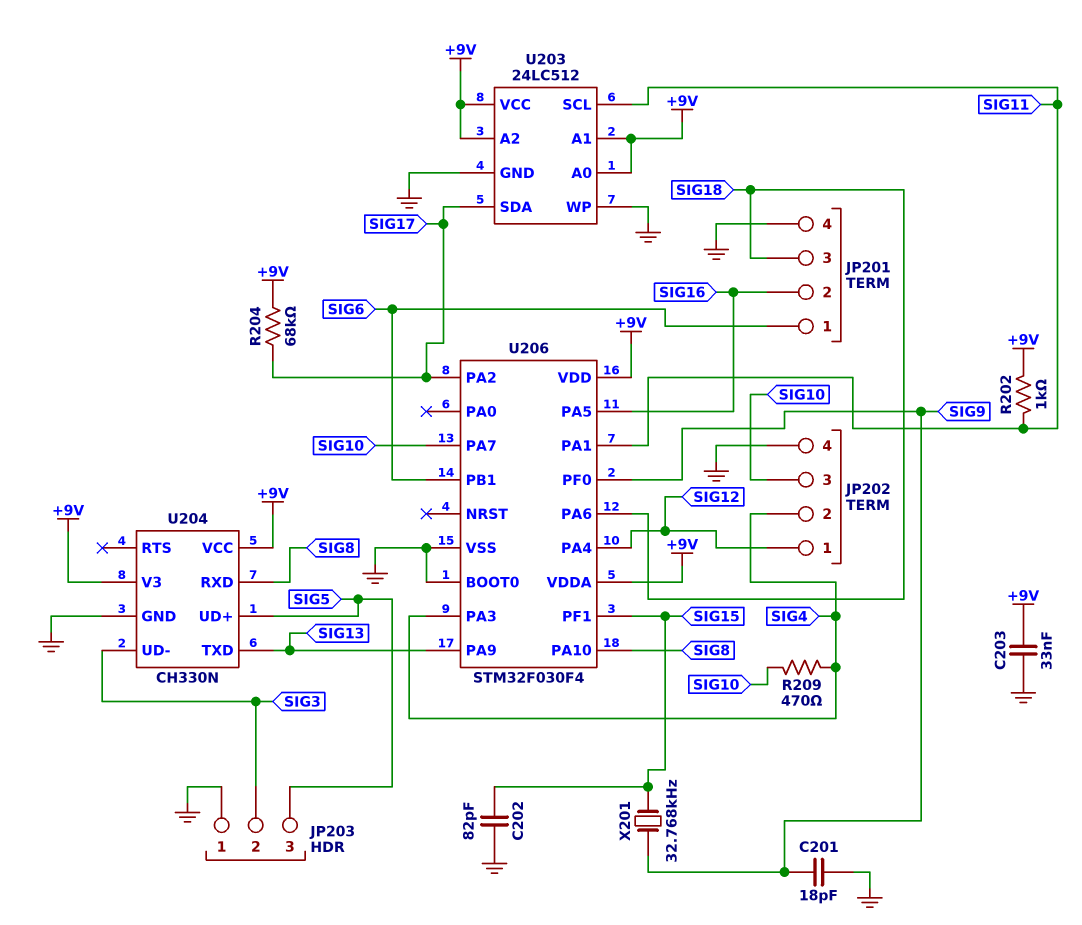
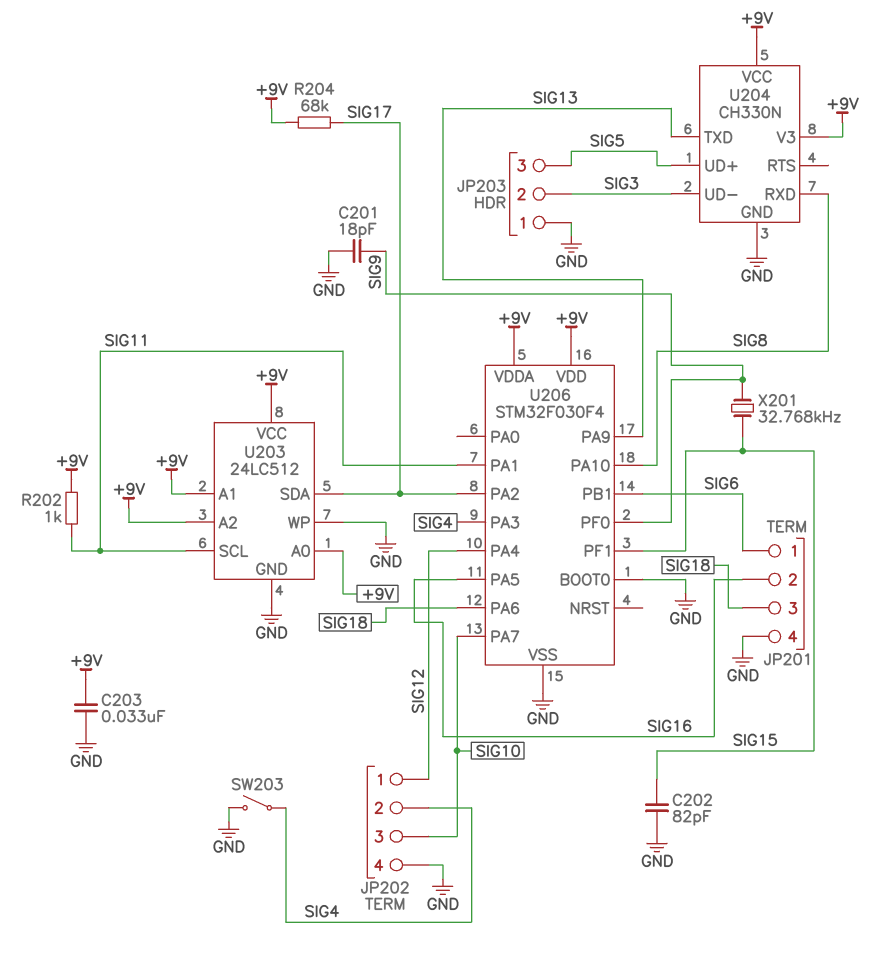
R209: 470 (SIG4, SIG10) -> none
SW203: none -> switch (GND, SIG4)

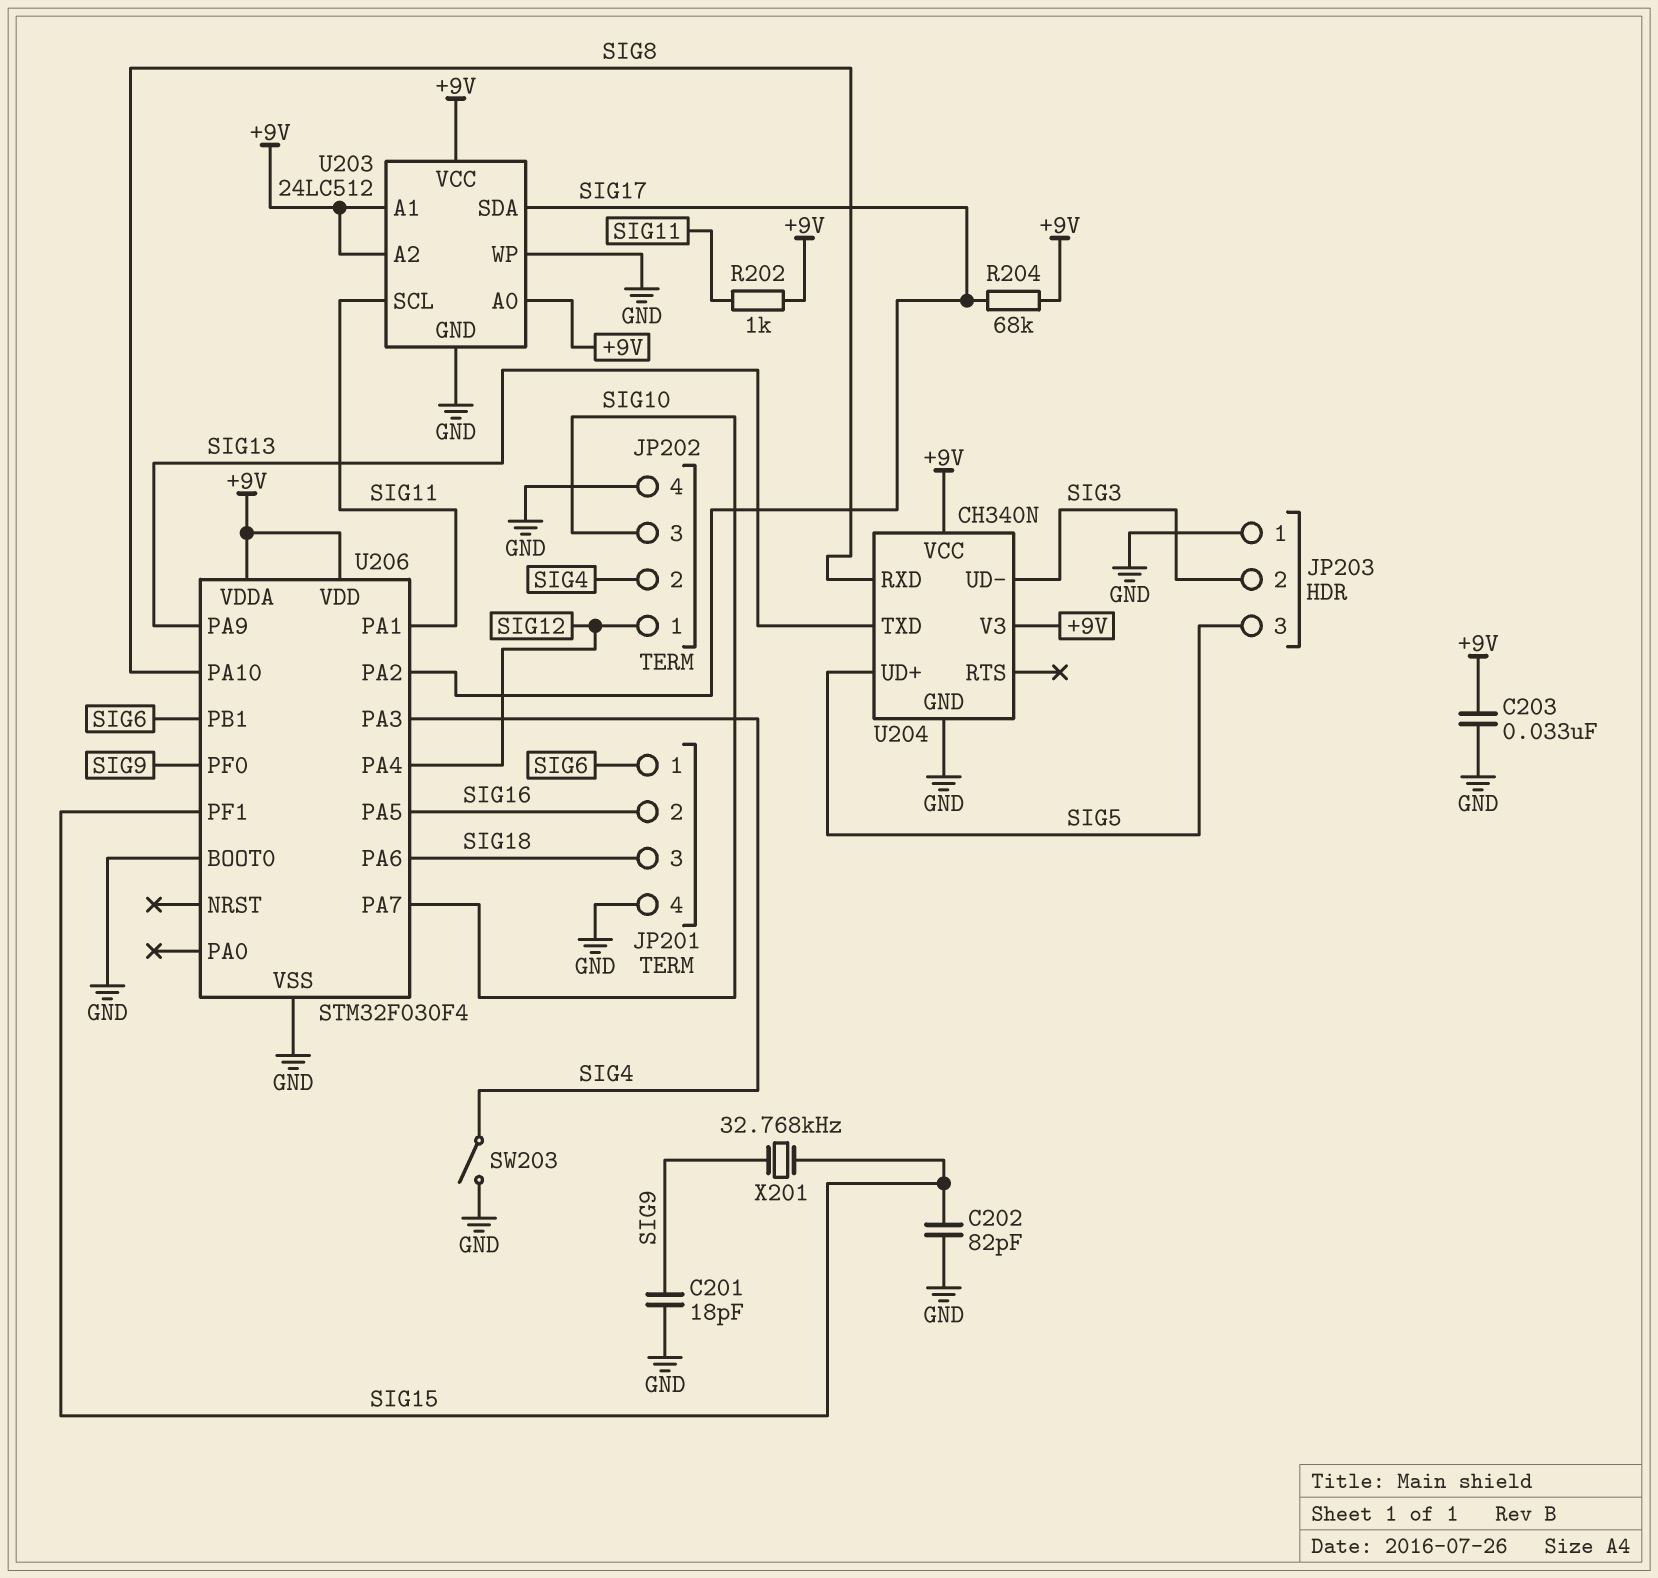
U204: CH330N -> CH340N

